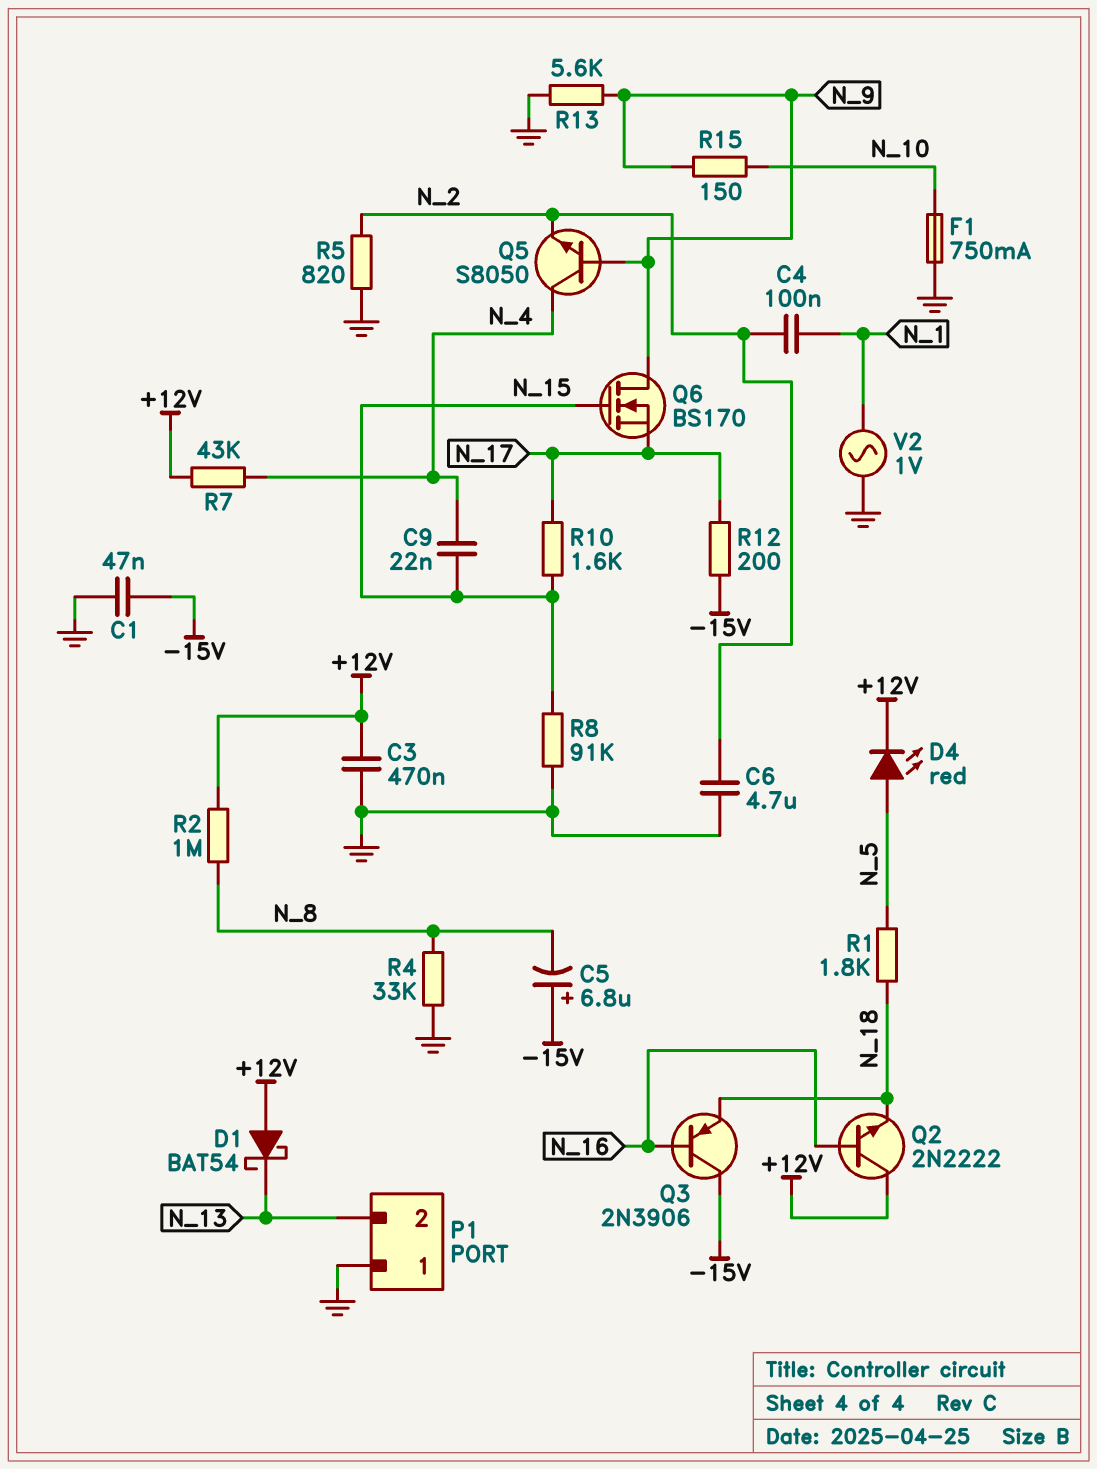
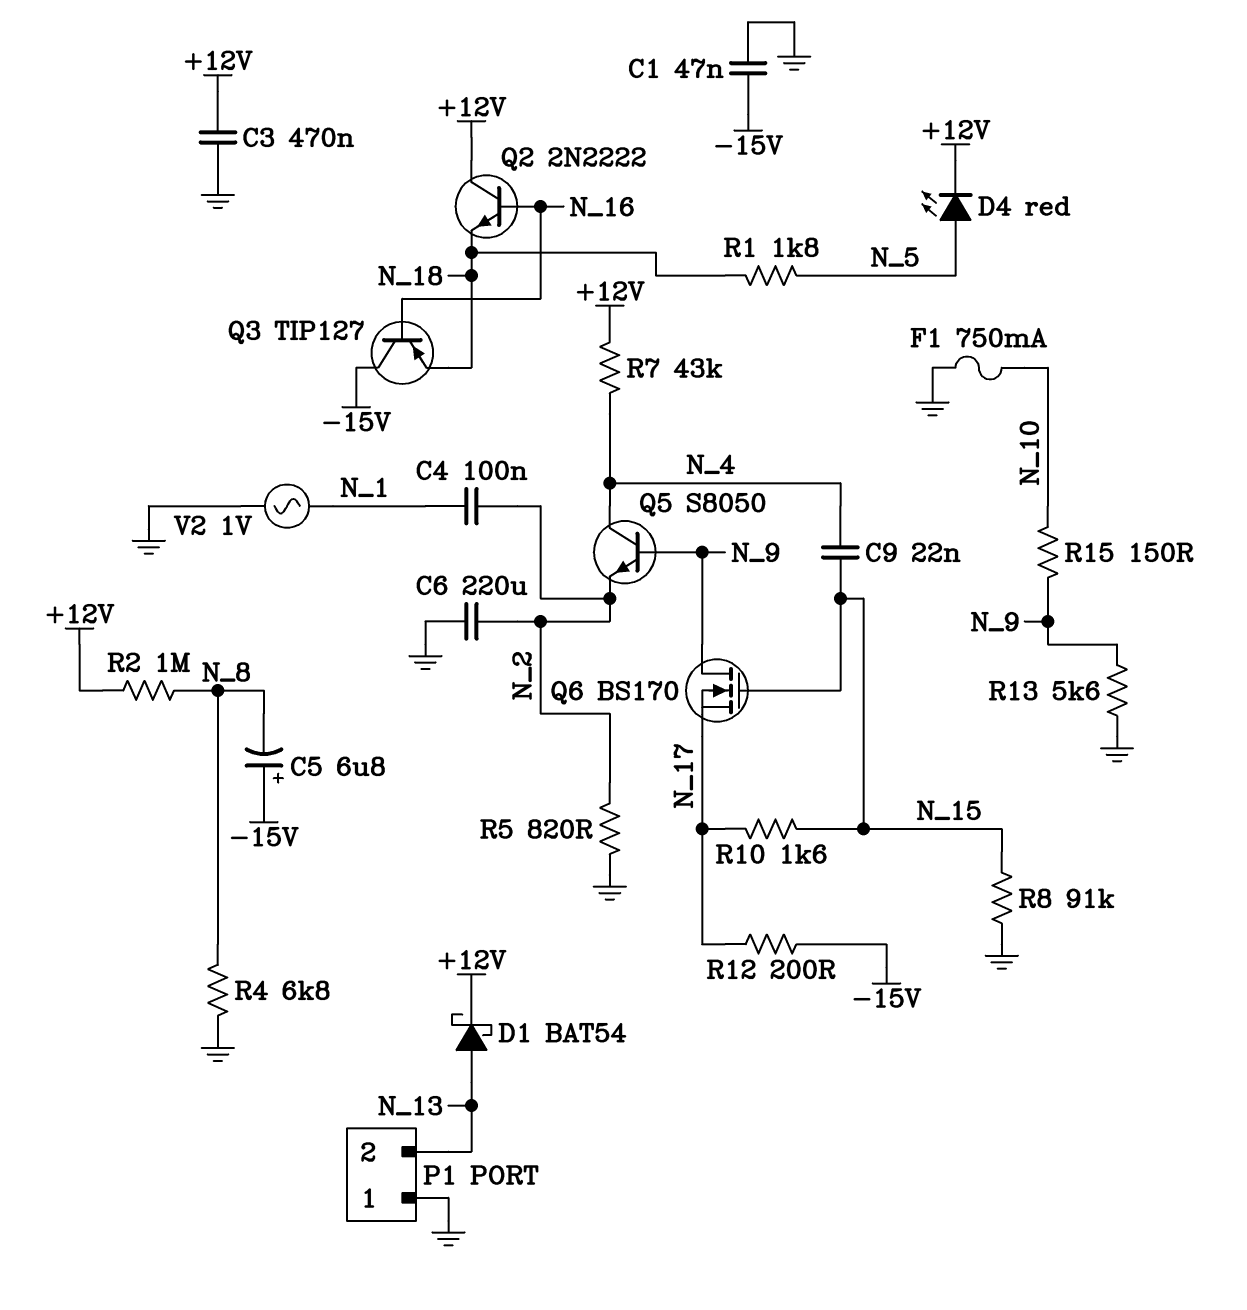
C6: 4.7uF (GND, N_2) -> 220uF (GND, N_2)
D1: schottky BAT54 (A +12V, K N_13) -> schottky BAT54 (A N_13, K +12V)
Q3: PNP 2N3906 (B N_16, C -15V, E N_18) -> PNP TIP127 (B N_16, C -15V, E N_18)
R4: 33k (GND, N_8) -> 6.8k (GND, N_8)

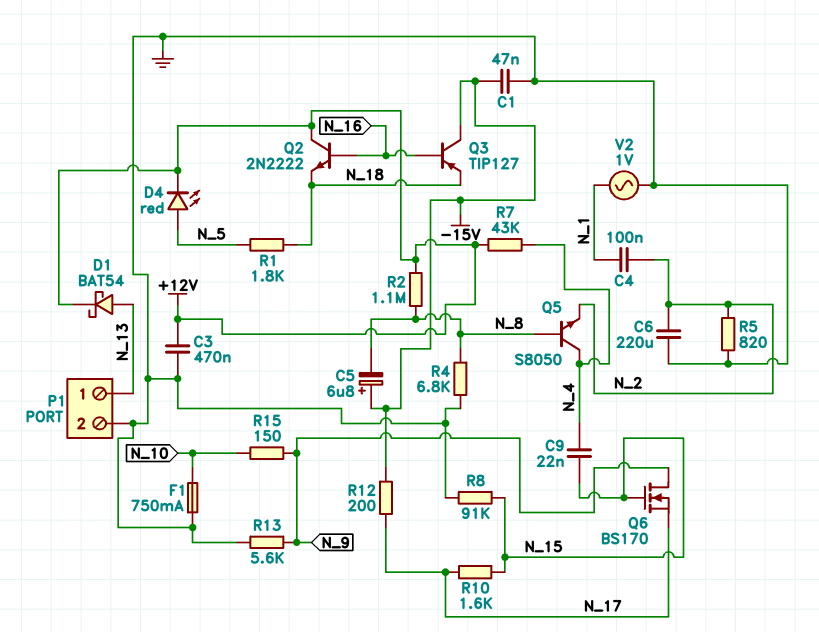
P1 pin 1: GND -> N_13
P1 pin 2: N_13 -> GND
Q5: NPN S8050 (B N_9, C N_4, E N_2) -> NPN S8050 (B N_8, C N_4, E N_2)
R2: 1M (+12V, N_8) -> 1.1M (+12V, N_8)

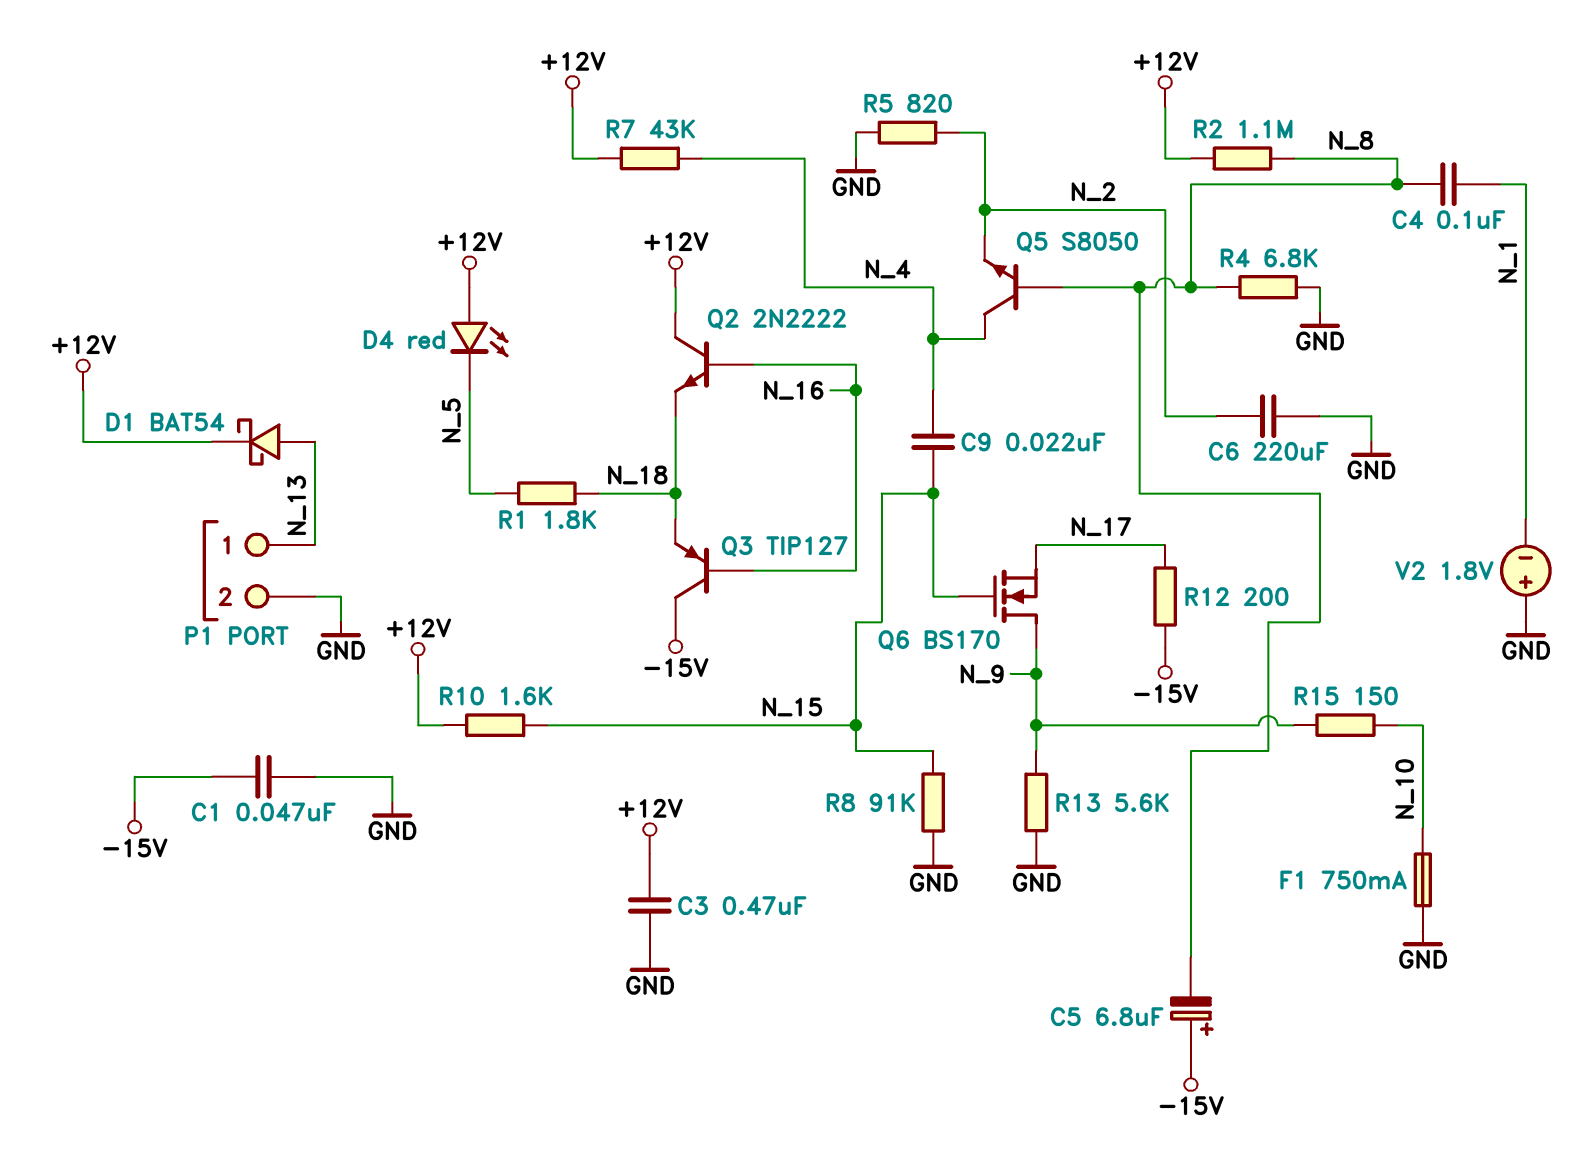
C4: 100nF (N_1, N_2) -> 100nF (N_1, N_8)
D4: LED red (A N_5, K +12V) -> LED red (A +12V, K N_5)
R10: 1.6k (N_15, N_17) -> 1.6k (+12V, N_15)
V2: AC 1V (GND, N_1) -> 1.8V (plus GND, minus N_1)

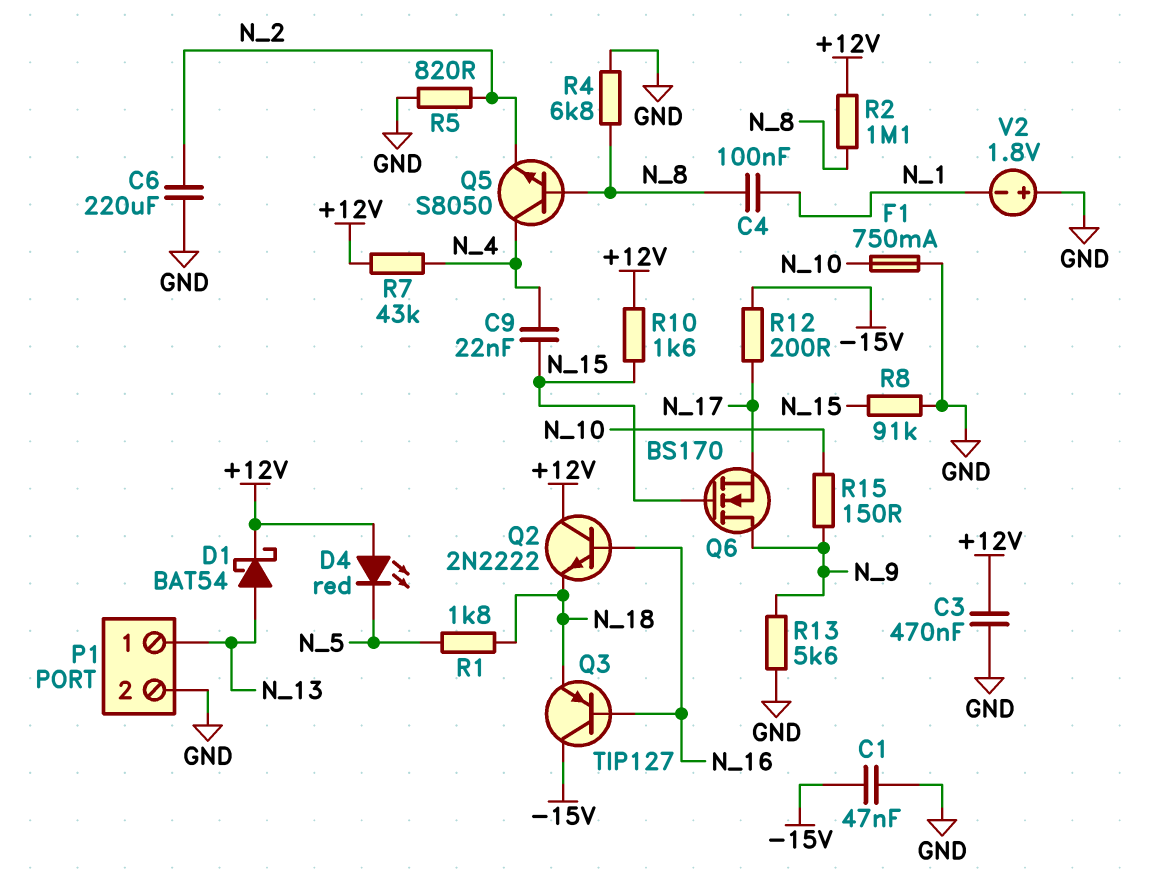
C5: 6.8uF (plus -15V, minus N_8) -> none

